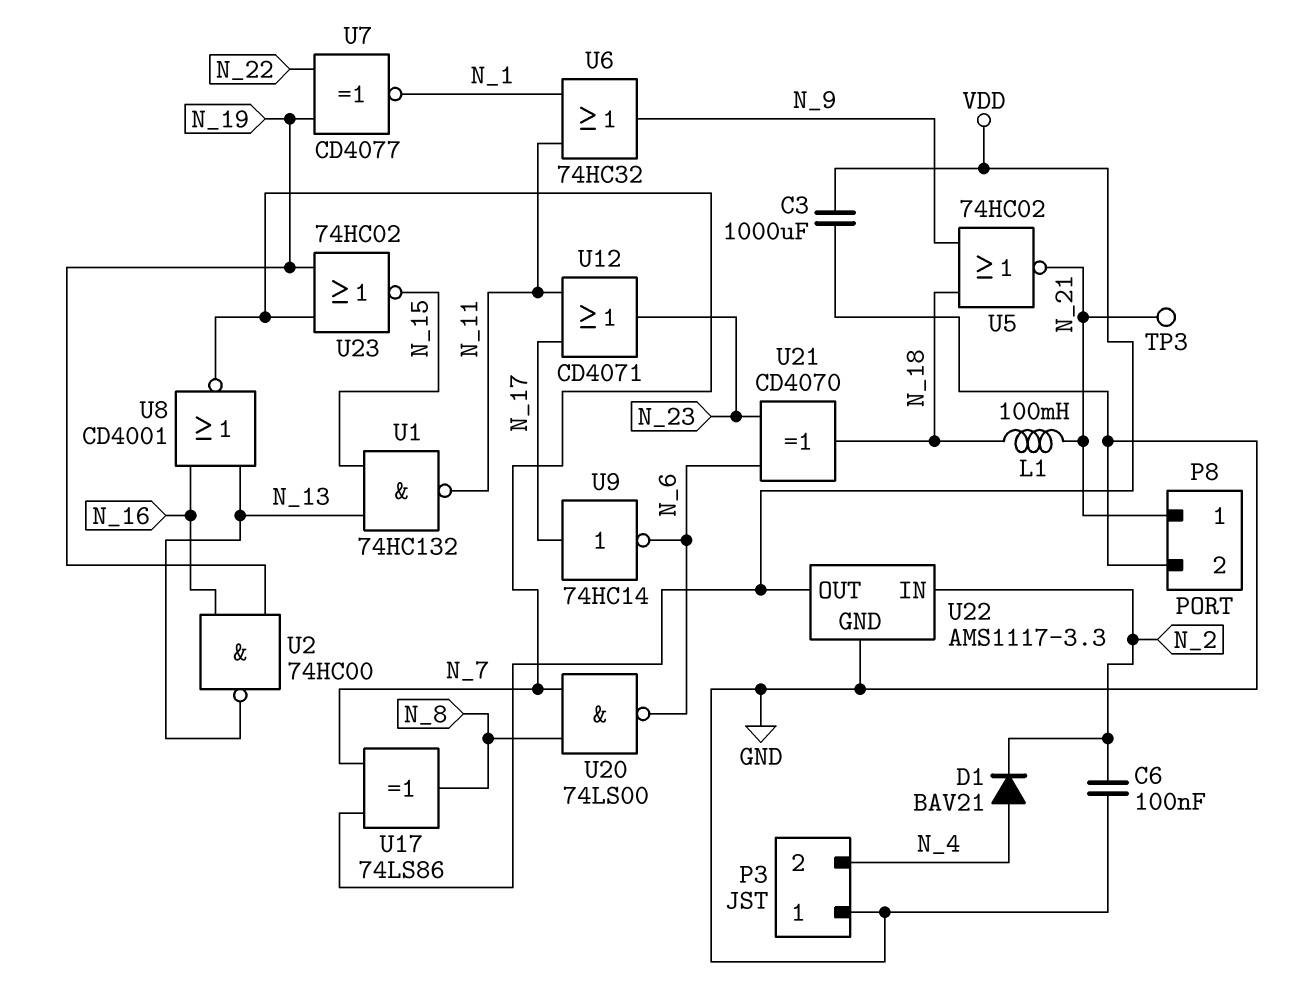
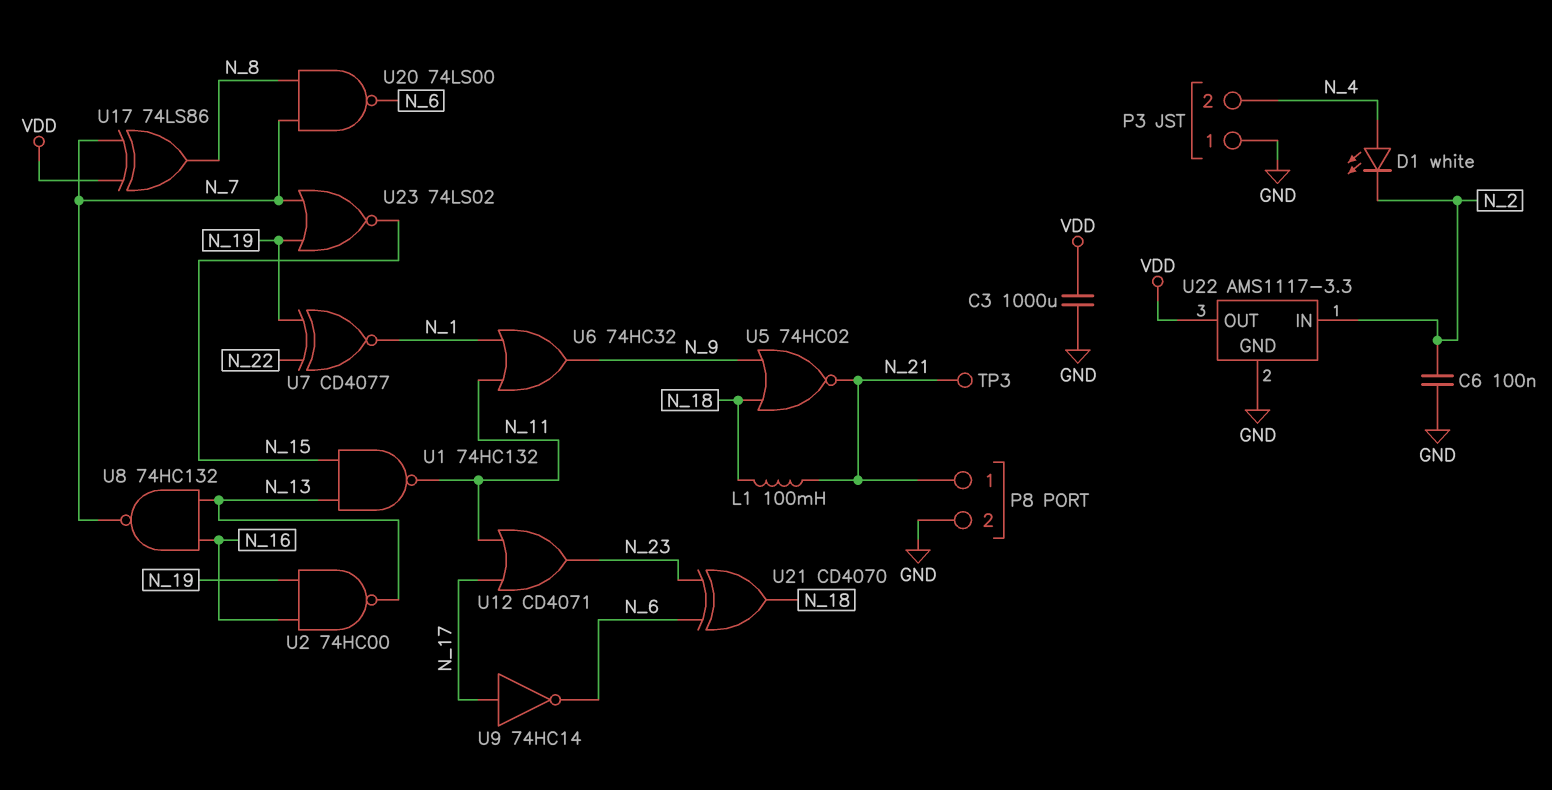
D1: diode BAV21 (A N_4, K N_2) -> LED white (A N_4, K N_2)
U8: NOR CD4001 (in N_13, in N_16, out N_7) -> NAND 74HC132 (in N_13, in N_16, out N_7)
U23: NOR 74HC02 (in N_7, in N_19, out N_15) -> NOR 74LS02 (in N_7, in N_19, out N_15)

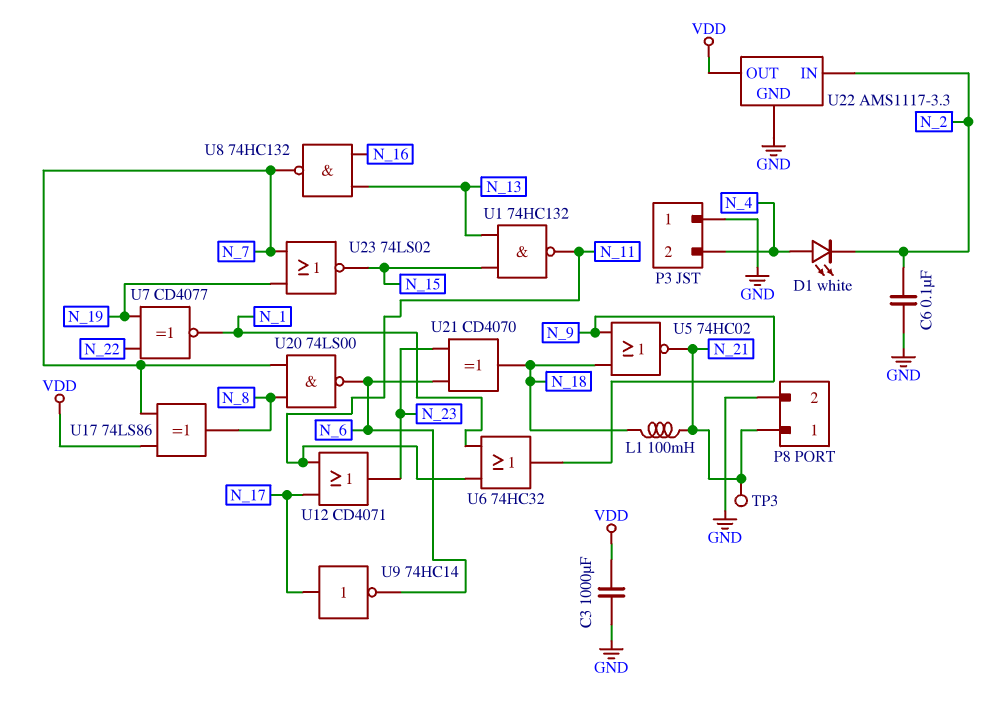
U2: NAND 74HC00 (in N_16, in N_19, out N_13) -> none

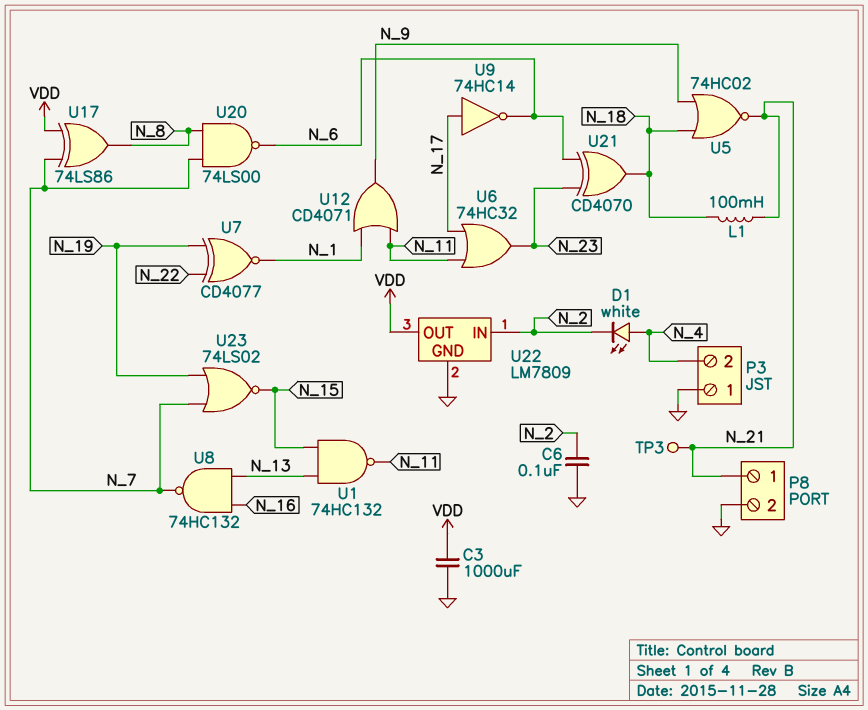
U6: OR 74HC32 (in N_1, in N_11, out N_9) -> OR 74HC32 (in N_11, in N_17, out N_23)
U12: OR CD4071 (in N_11, in N_17, out N_23) -> OR CD4071 (in N_1, in N_11, out N_9)
U22: AMS1117-3.3 -> LM7809

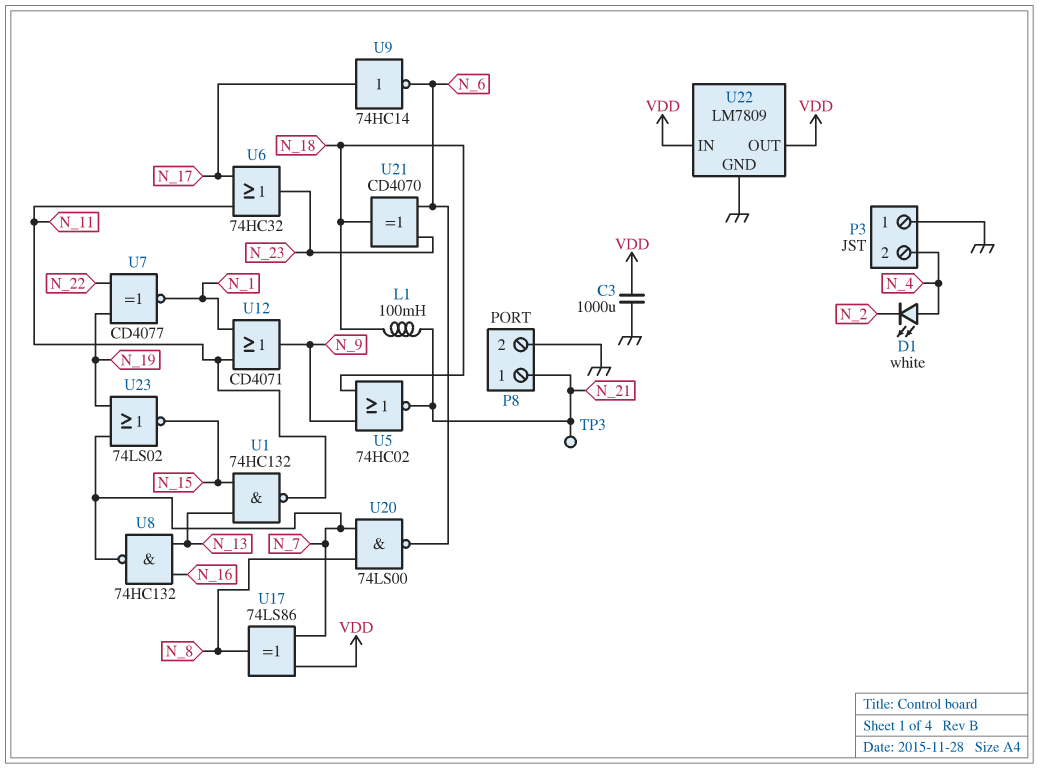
C6: 100nF (GND, N_2) -> none
U22 pin IN: N_2 -> VDD

